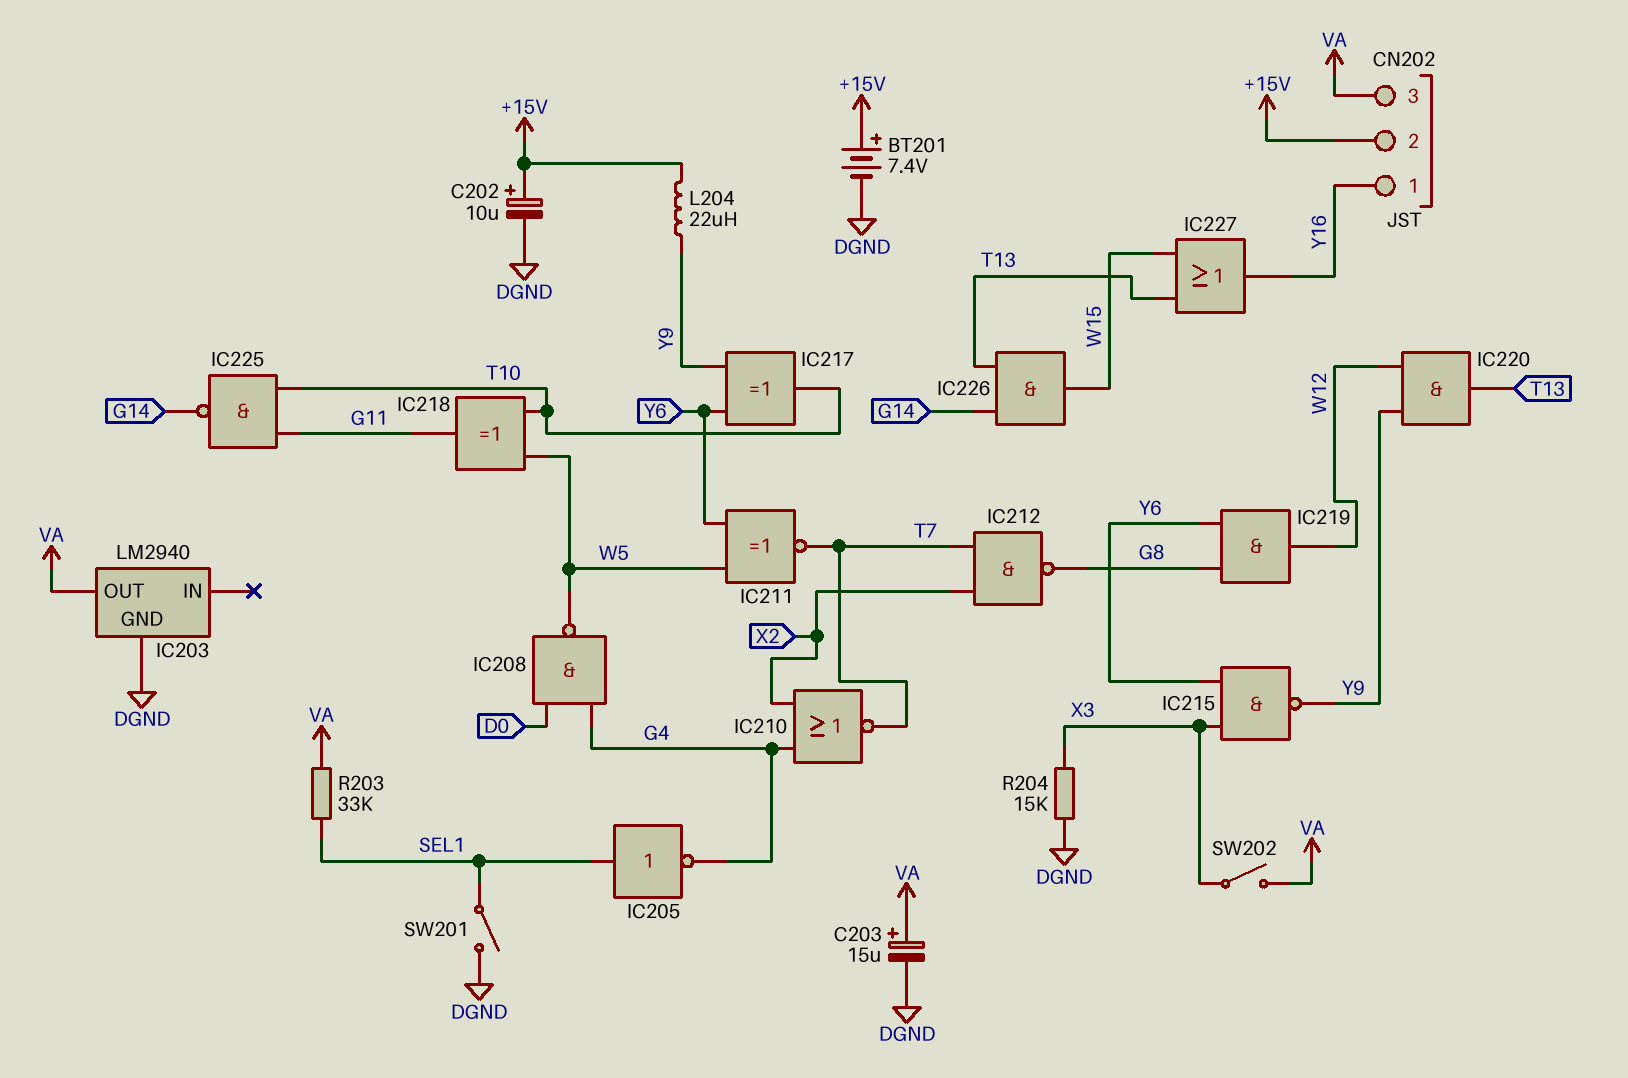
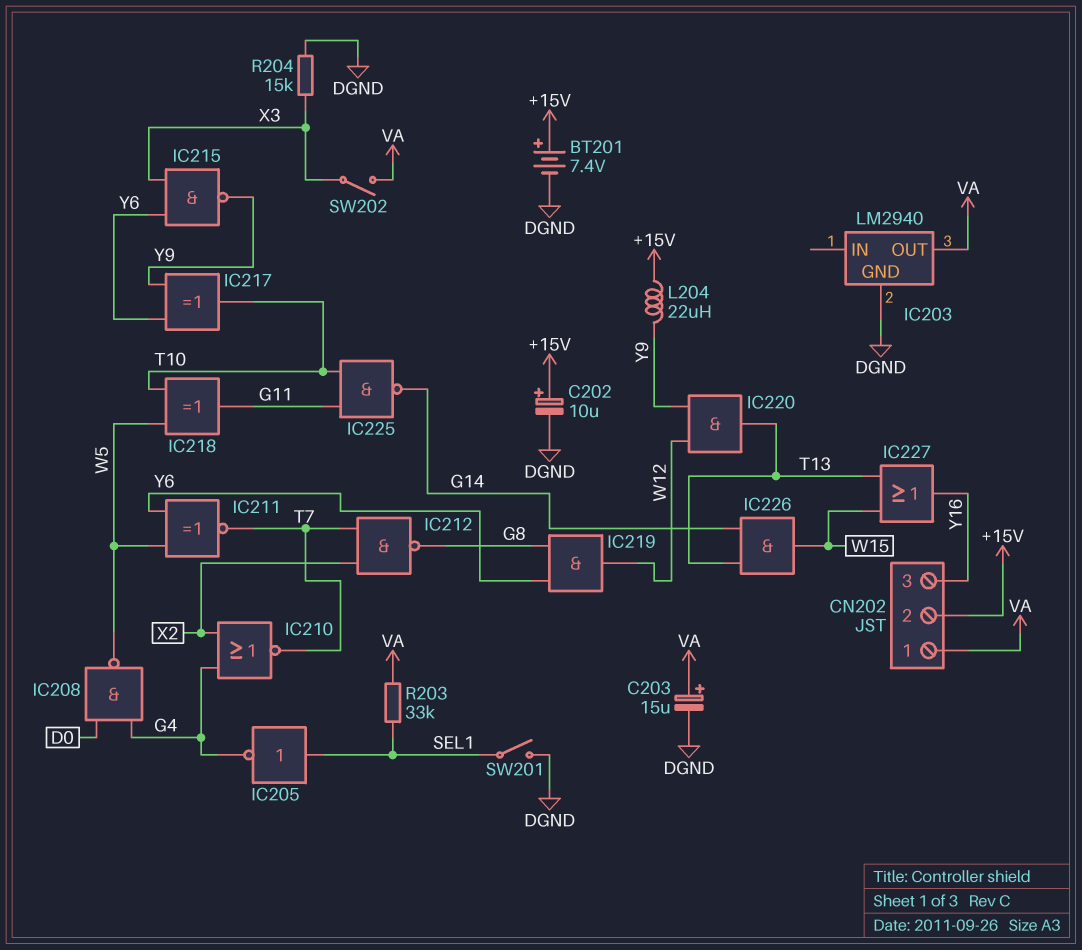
CN202 pin 1: Y16 -> VA
CN202 pin 3: VA -> Y16

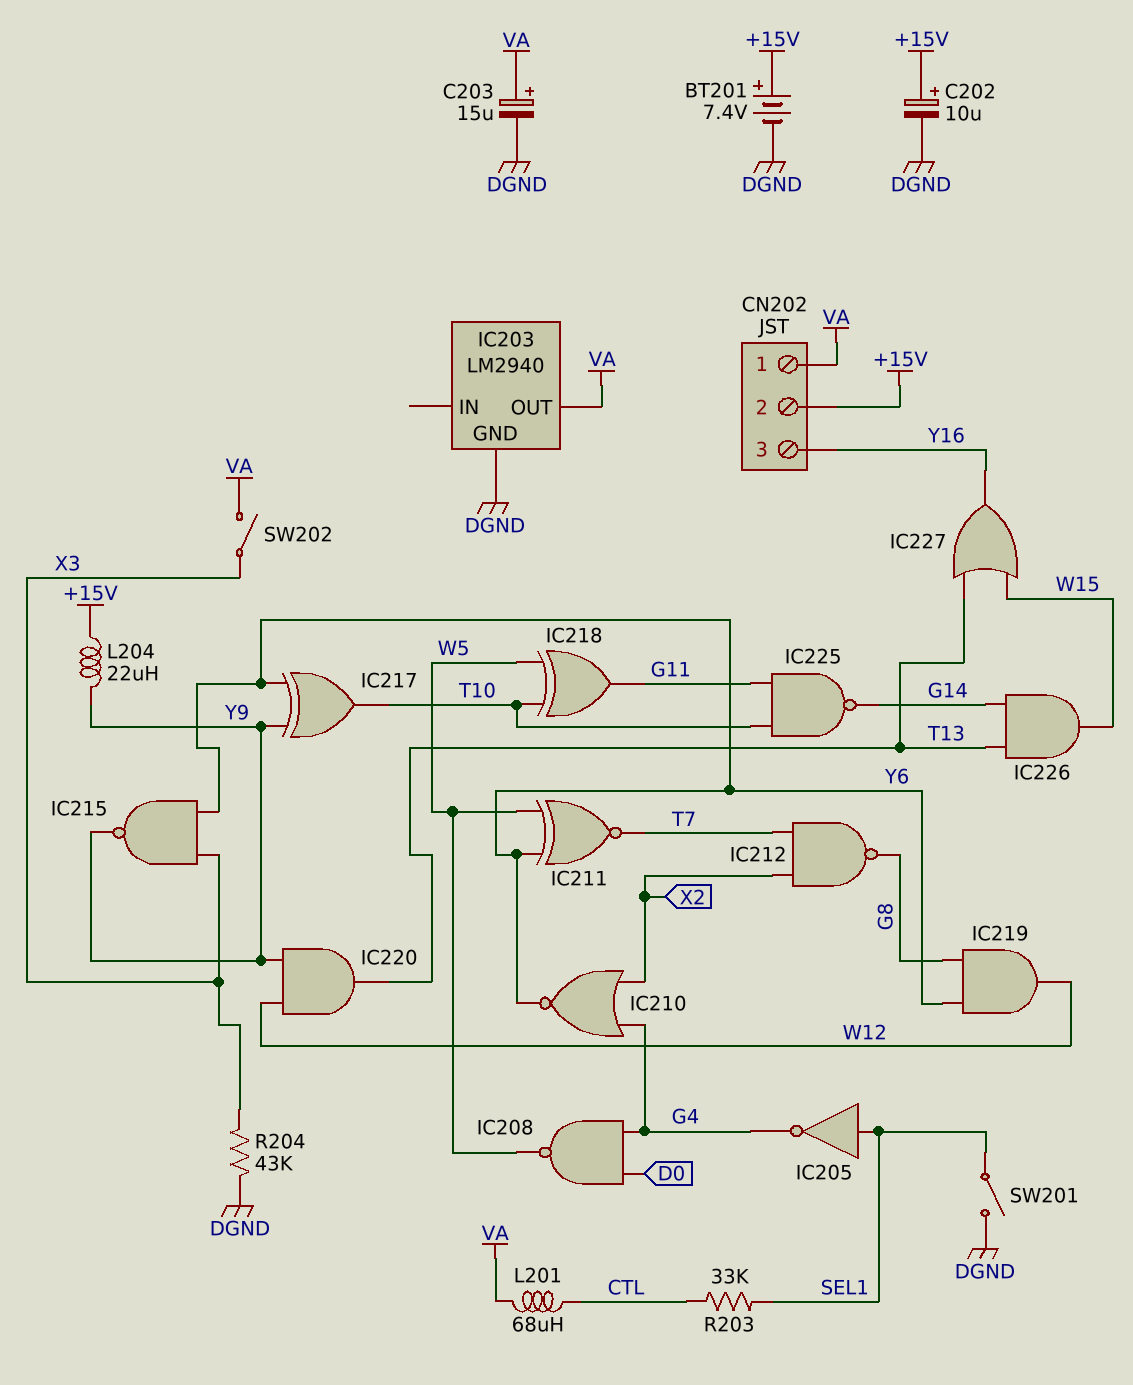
IC210: NOR (in G4, in X2, out T7) -> NOR (in G4, in X2, out Y6)
L201: none -> 68uH (CTL, VA)
R203: 33k (SEL1, VA) -> 33k (CTL, SEL1)
R204: 15k (DGND, X3) -> 43k (DGND, X3)

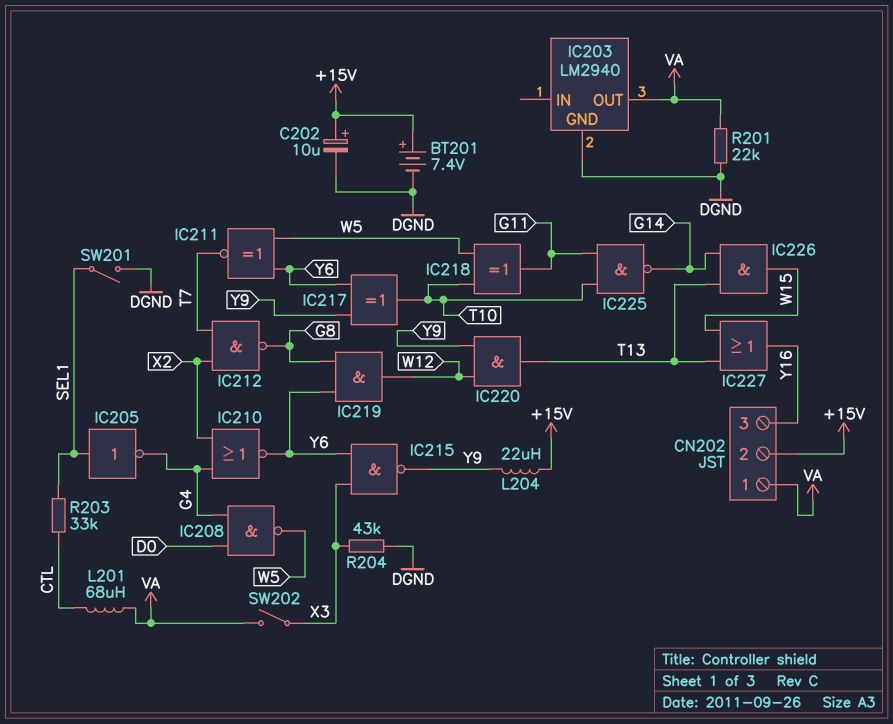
C203: 15uF (plus VA, minus DGND) -> none
R201: none -> 22k (DGND, VA)

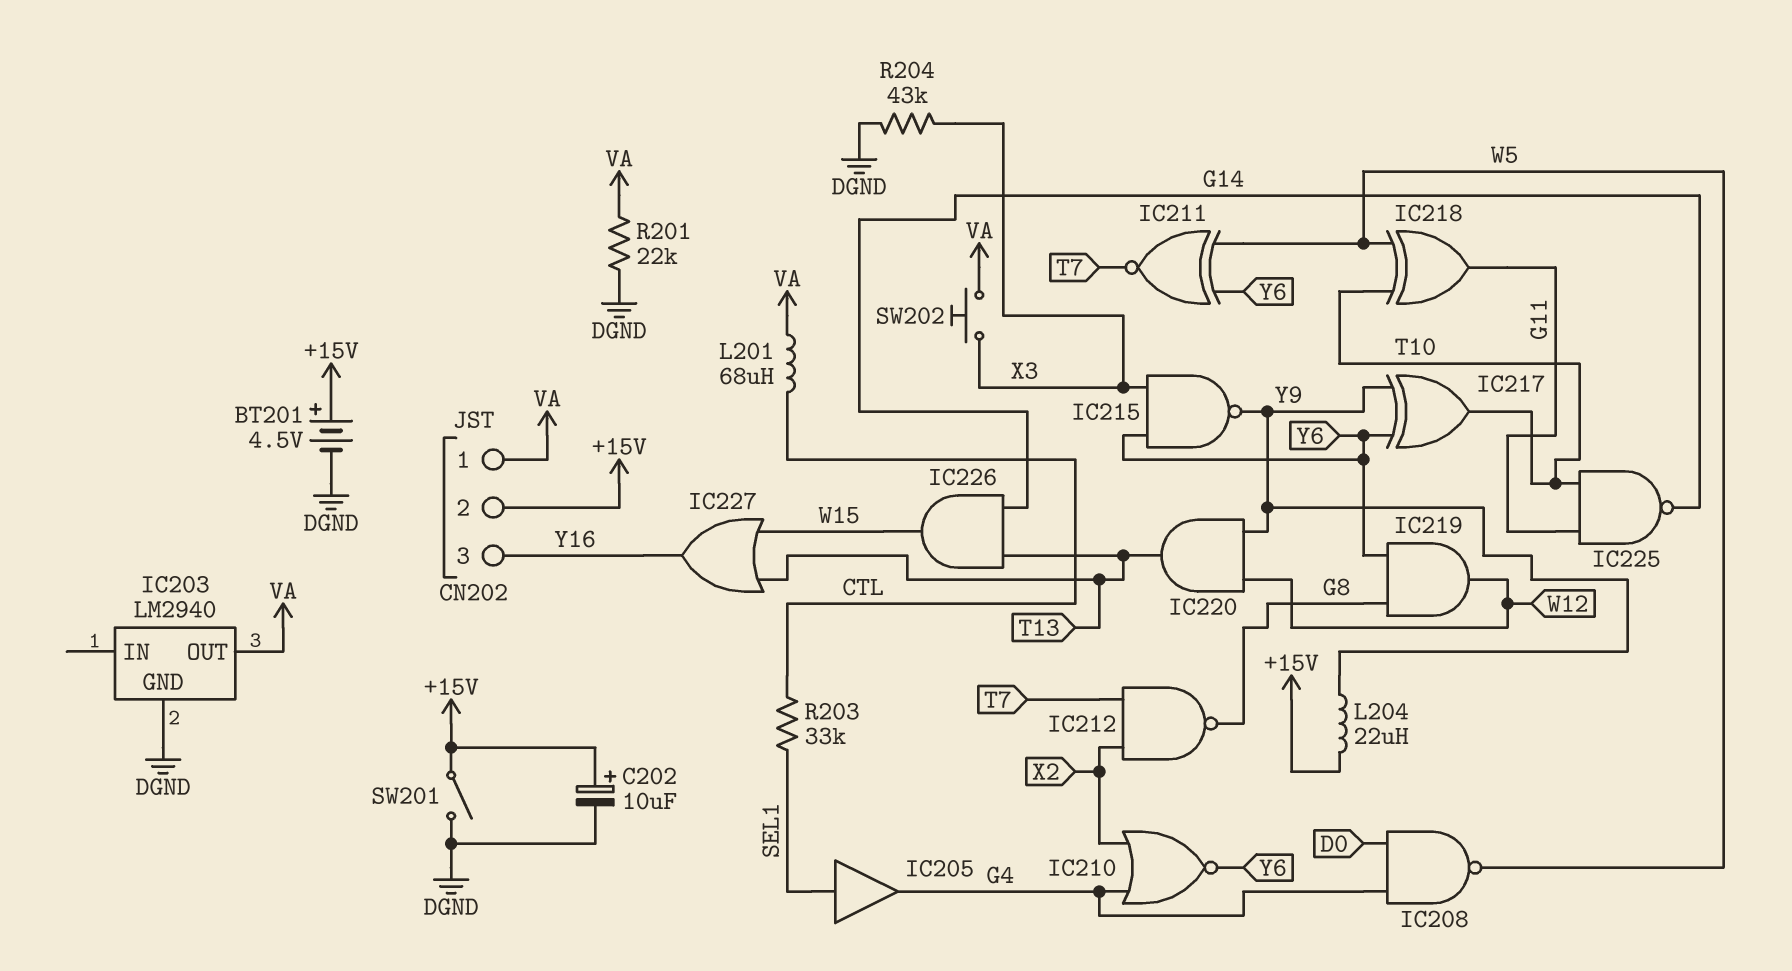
BT201: 7.4V (plus +15V, minus DGND) -> 4.5V (plus +15V, minus DGND)
IC205: NOT (in SEL1, out G4) -> buffer (in SEL1, out G4)
SW201: switch (DGND, SEL1) -> switch (+15V, DGND)
SW202: switch (VA, X3) -> button (VA, X3)

